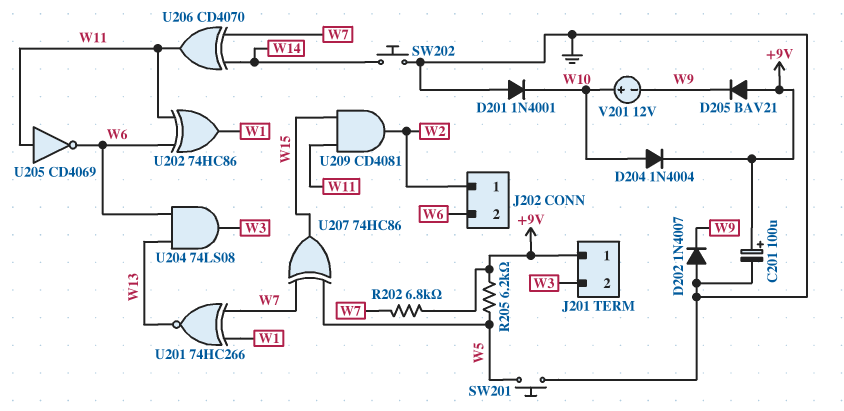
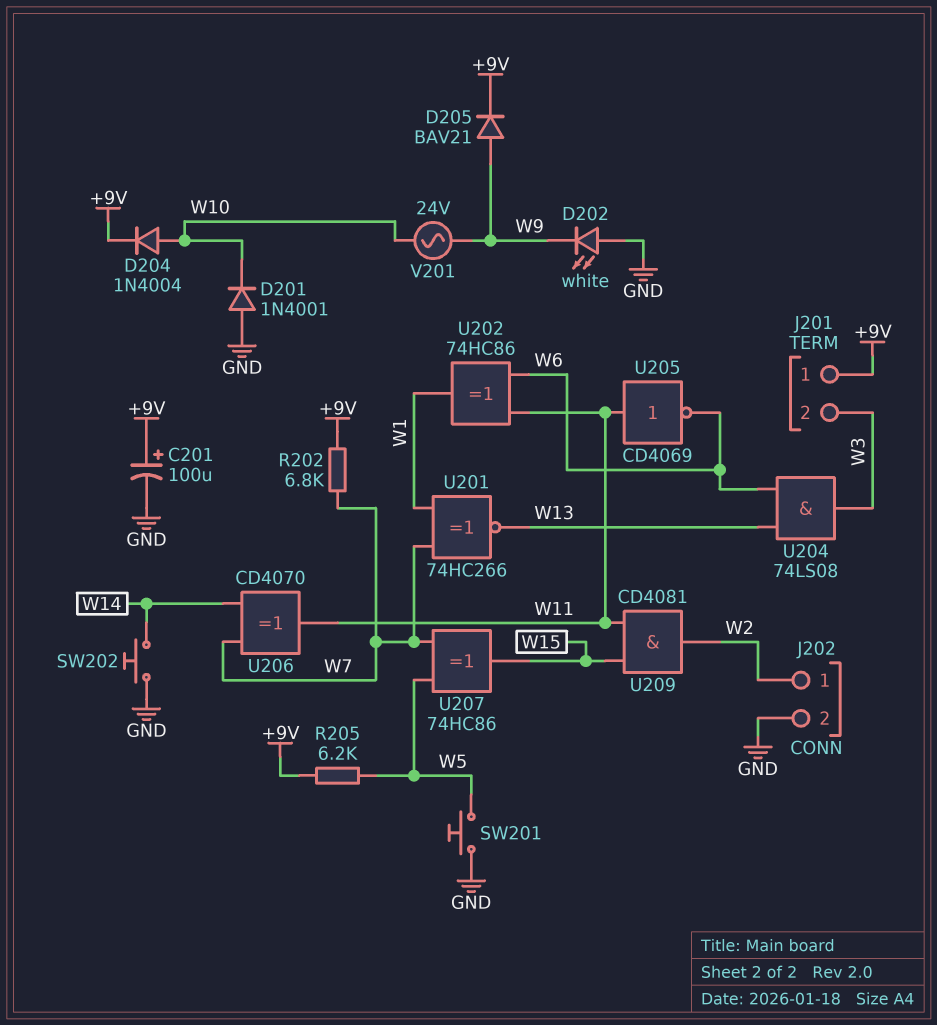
D202: diode 1N4007 (A GND, K W9) -> LED white (A GND, K W9)
D205: diode BAV21 (A +9V, K W9) -> diode BAV21 (A W9, K +9V)
J202 pin 2: W6 -> GND
V201: 12V (plus W10, minus W9) -> AC 24V (W9, W10)

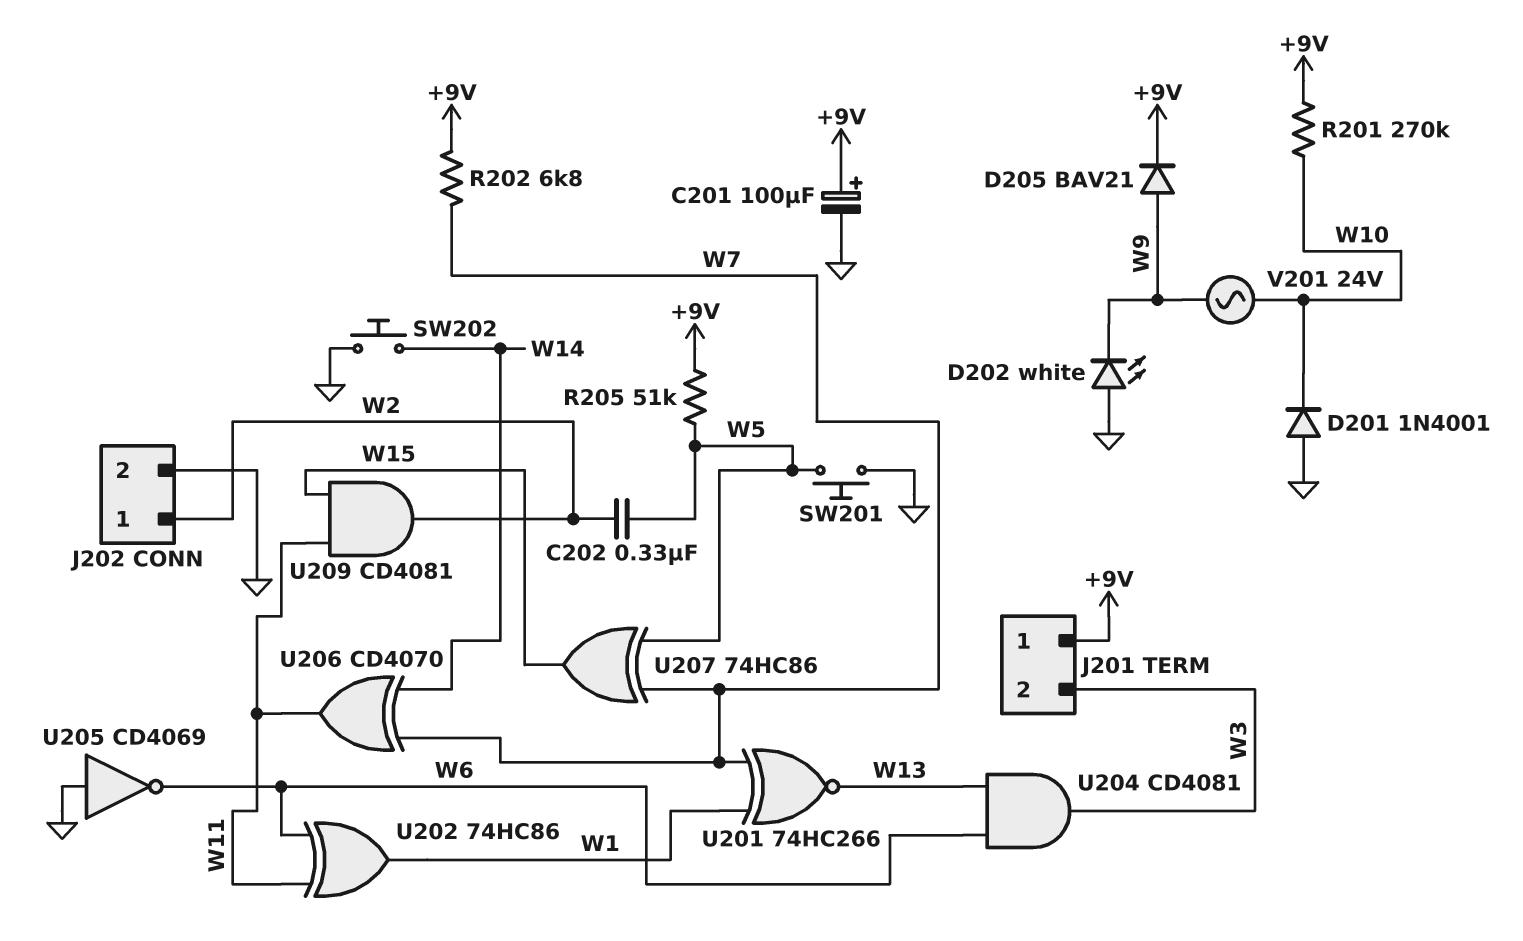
C202: none -> 330nF (W2, W5)
D204: diode 1N4004 (A W10, K +9V) -> none
R201: none -> 270k (+9V, W10)
R205: 6.2k (+9V, W5) -> 51k (+9V, W5)
U204: AND 74LS08 (in W6, in W13, out W3) -> AND CD4081 (in W6, in W13, out W3)
U205: NOT CD4069 (in W11, out W6) -> NOT CD4069 (in GND, out W6)

